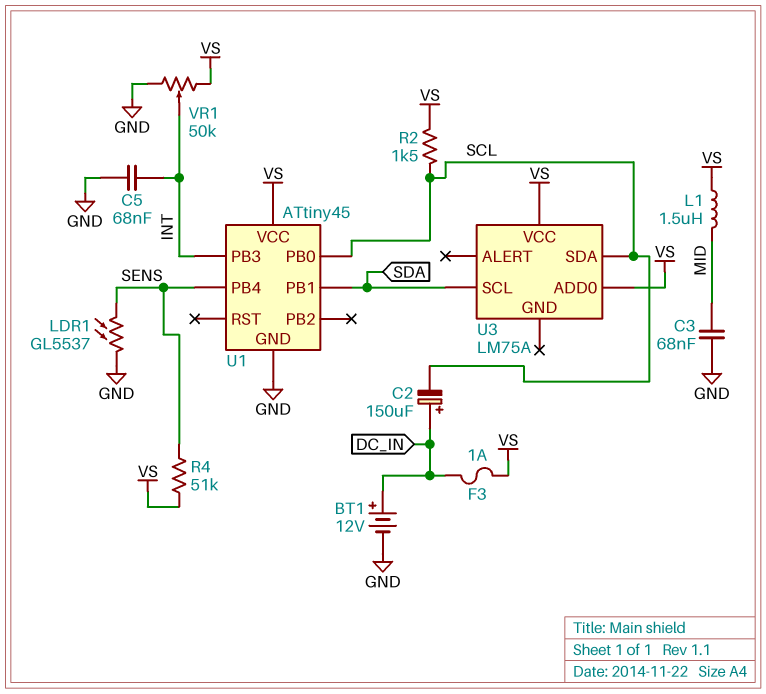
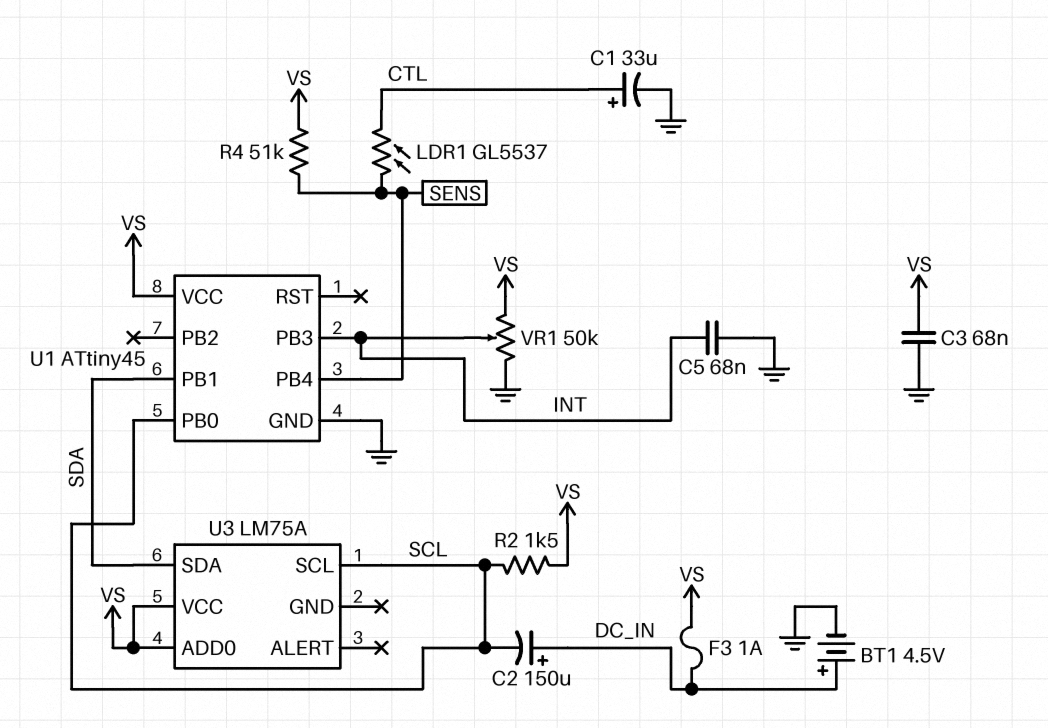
BT1: 12V (plus DC_IN, minus GND) -> 4.5V (plus DC_IN, minus GND)
C1: none -> 33uF (plus CTL, minus GND)
C3: 68nF (GND, MID) -> 68nF (GND, VS)
L1: 1.5uH (MID, VS) -> none
LDR1: GL5537 (GND, SENS) -> GL5537 (CTL, SENS)
U3 pin SCL: SDA -> SCL
U3 pin SDA: SCL -> SDA

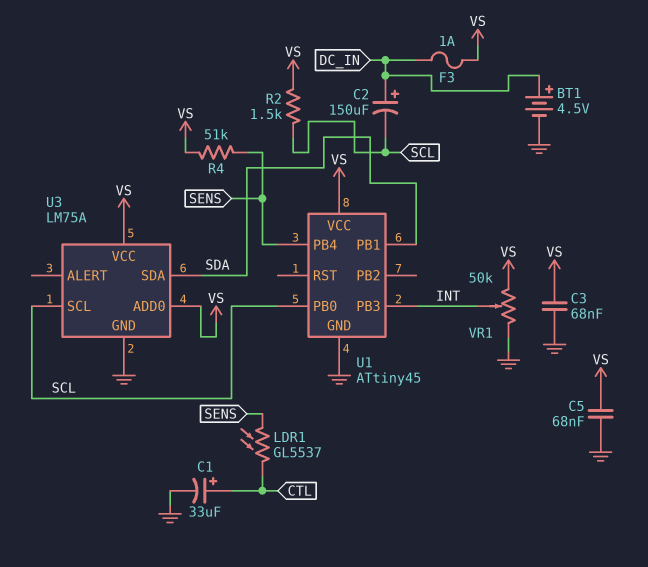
C5: 68nF (GND, INT) -> 68nF (GND, VS)
U3 pin GND: none -> GND

